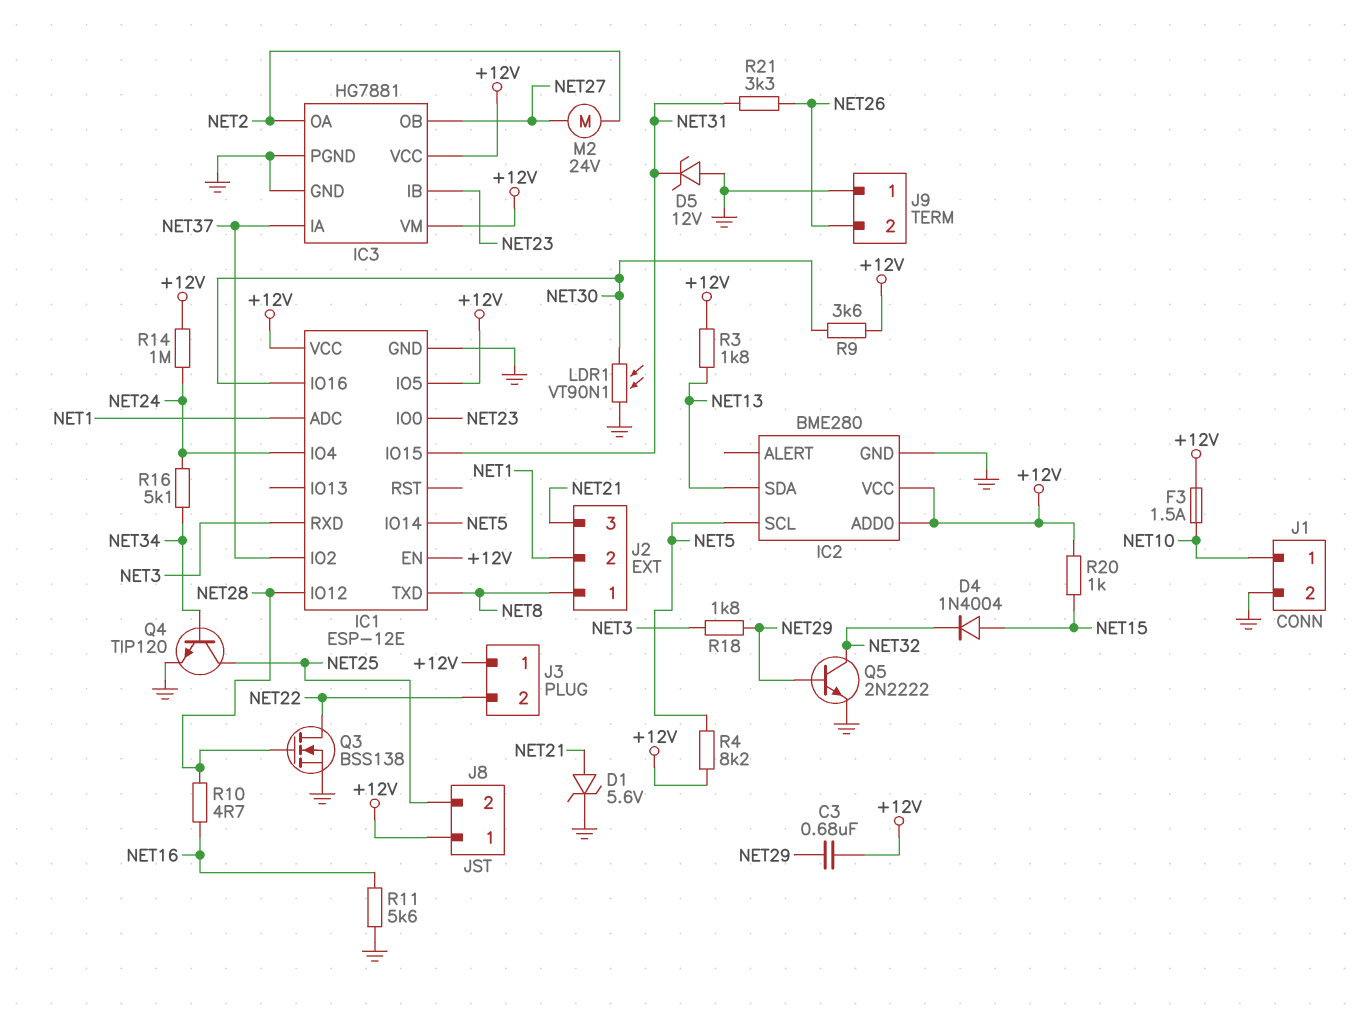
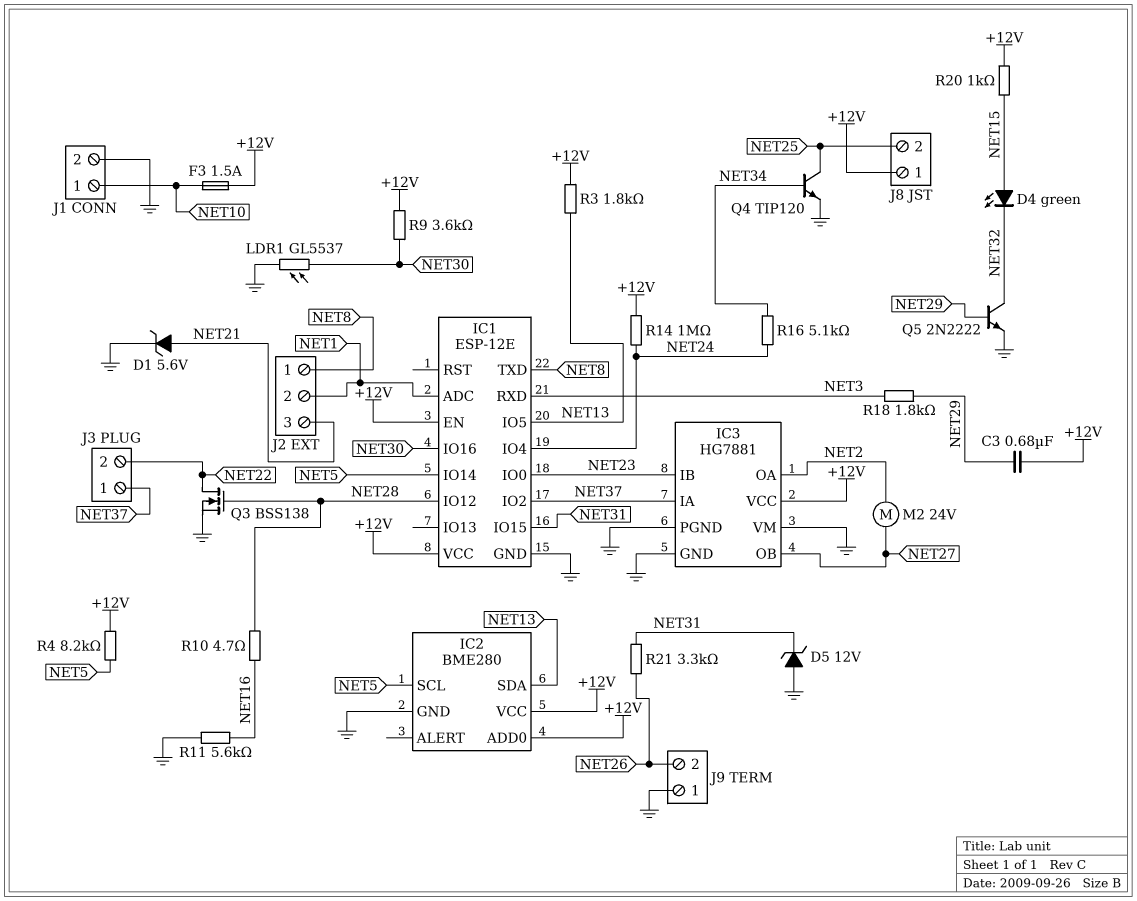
D4: diode 1N4004 (A NET15, K NET32) -> LED green (A NET15, K NET32)
IC1 pin IO5: +12V -> NET13
IC3 pin VM: +12V -> GND
J3 pin 1: +12V -> NET37
LDR1: VT90N1 (GND, NET30) -> GL5537 (GND, NET30)

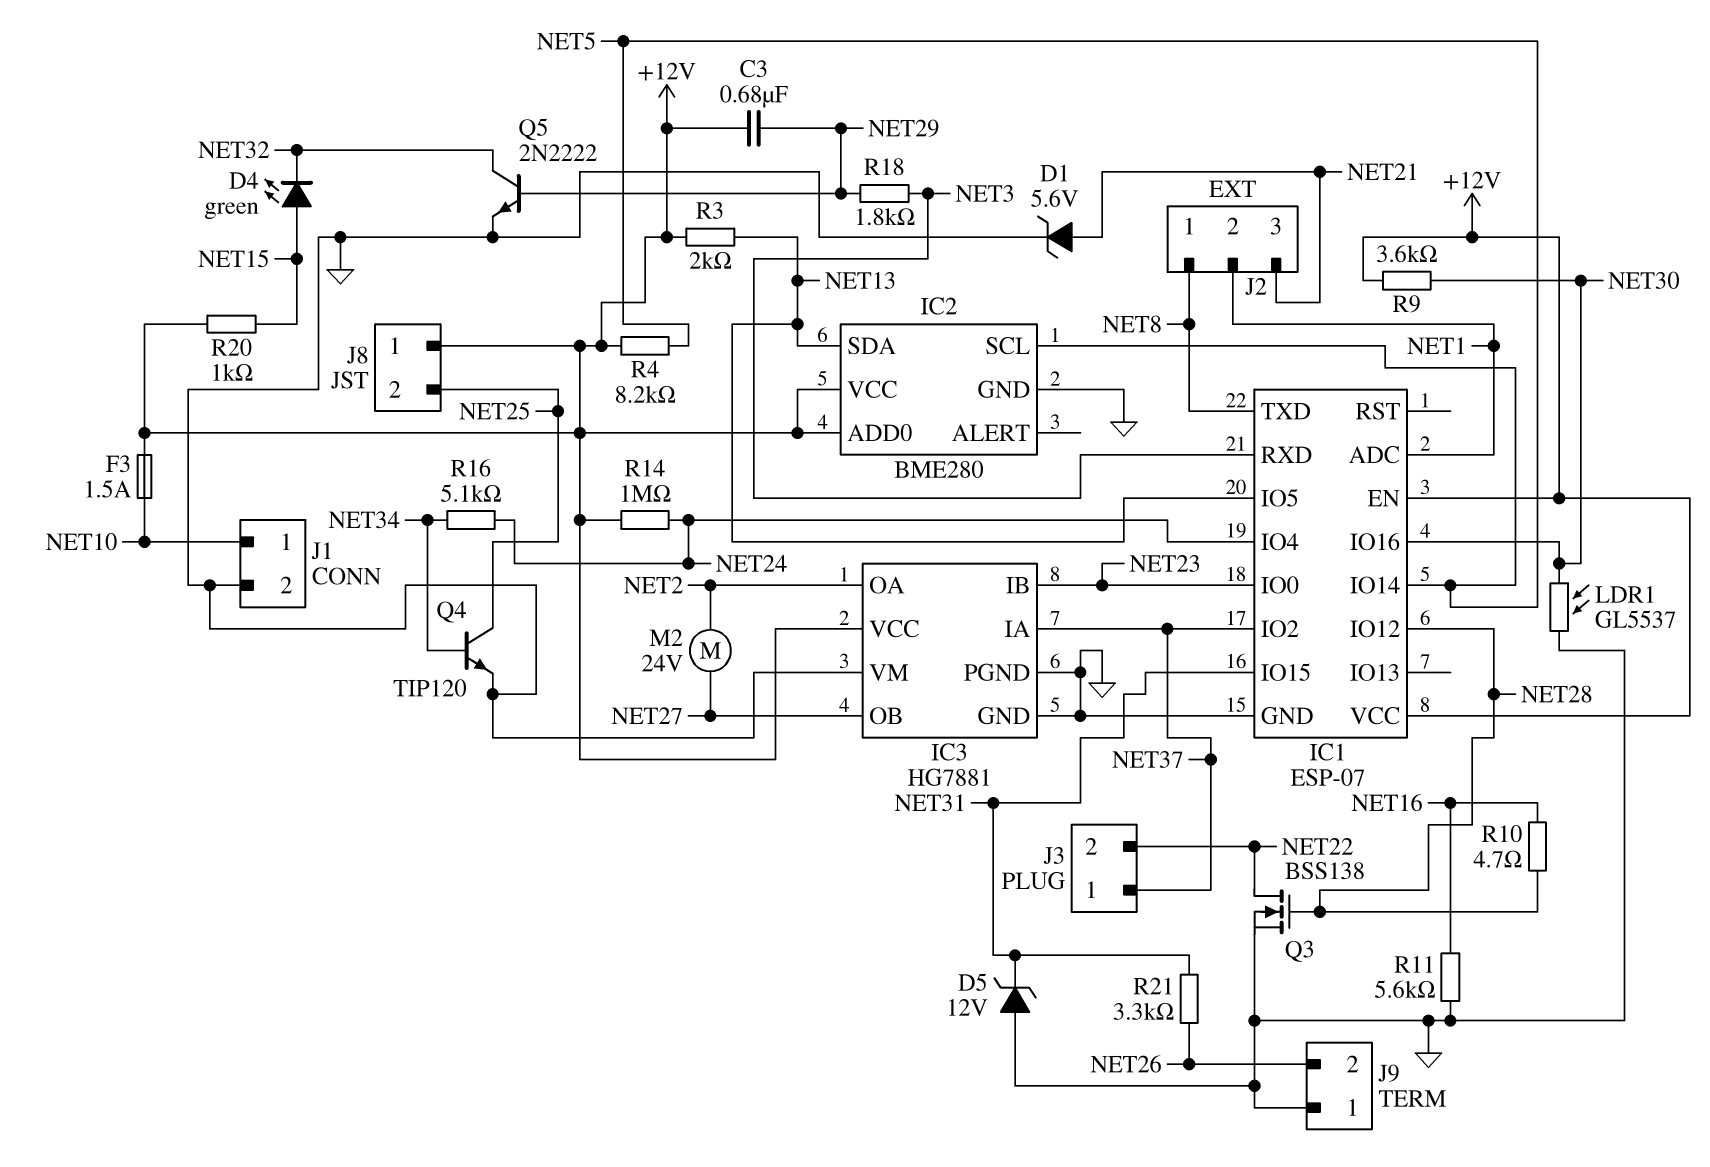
IC1: ESP-12E -> ESP-07
R3: 1.8k (+12V, NET13) -> 2k (+12V, NET13)

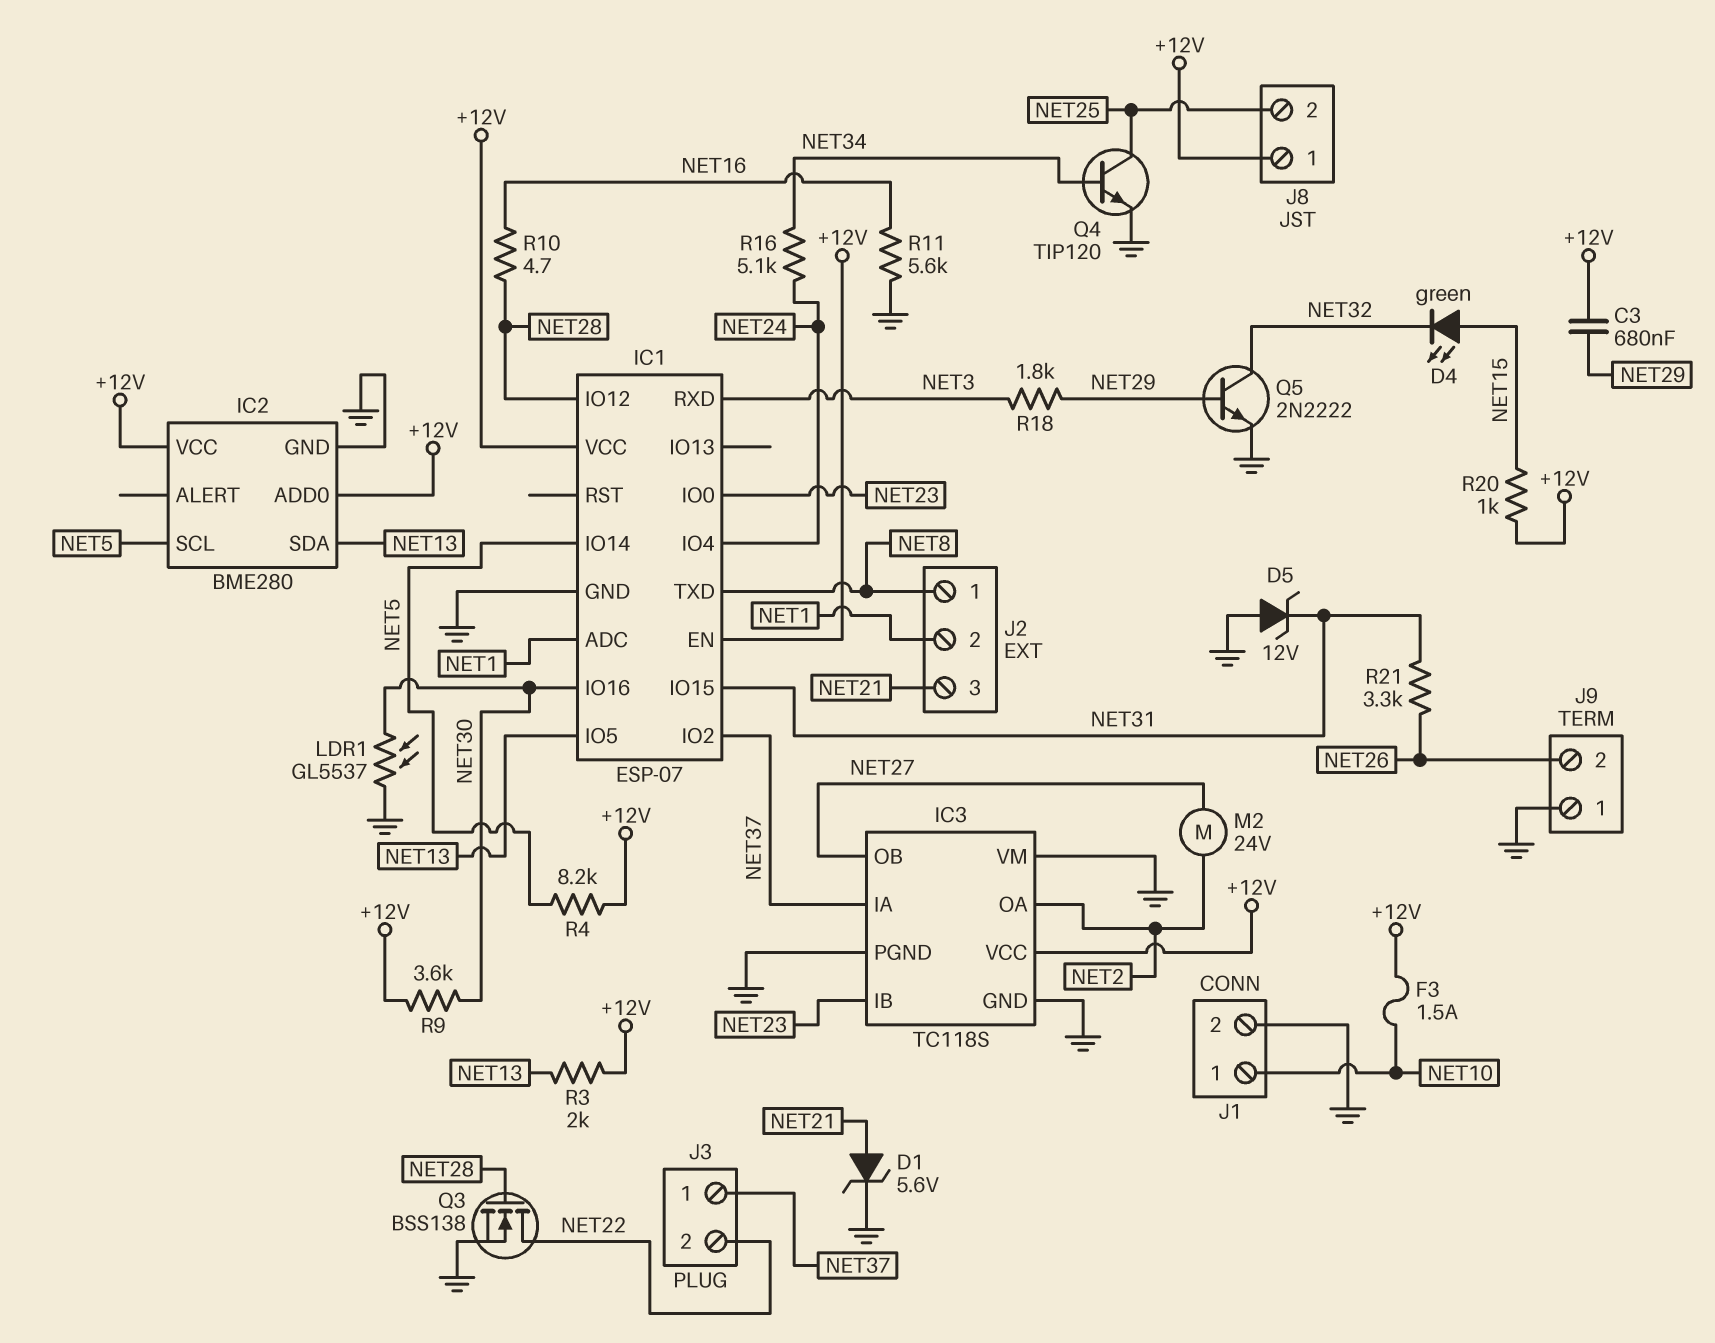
IC3: HG7881 -> TC118S
R14: 1M (+12V, NET24) -> none

